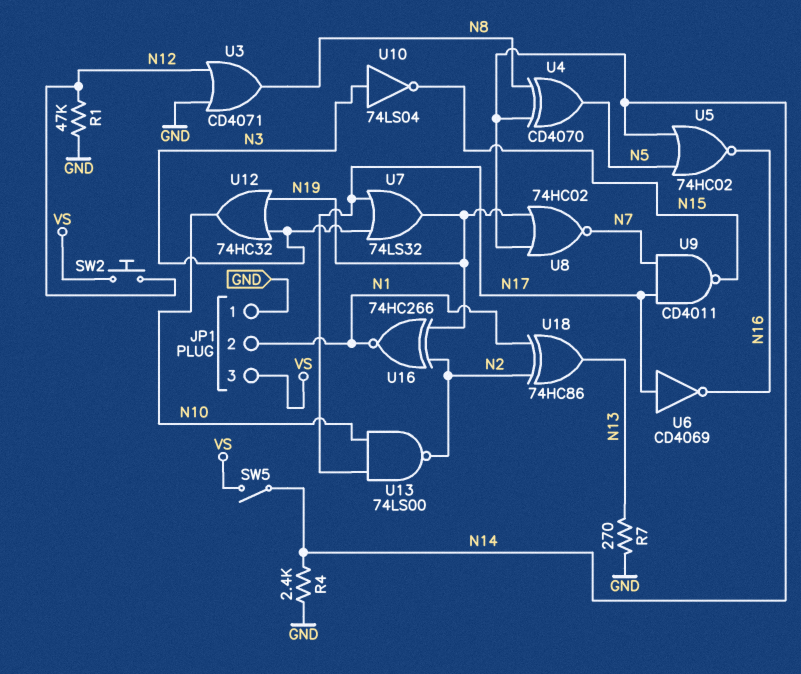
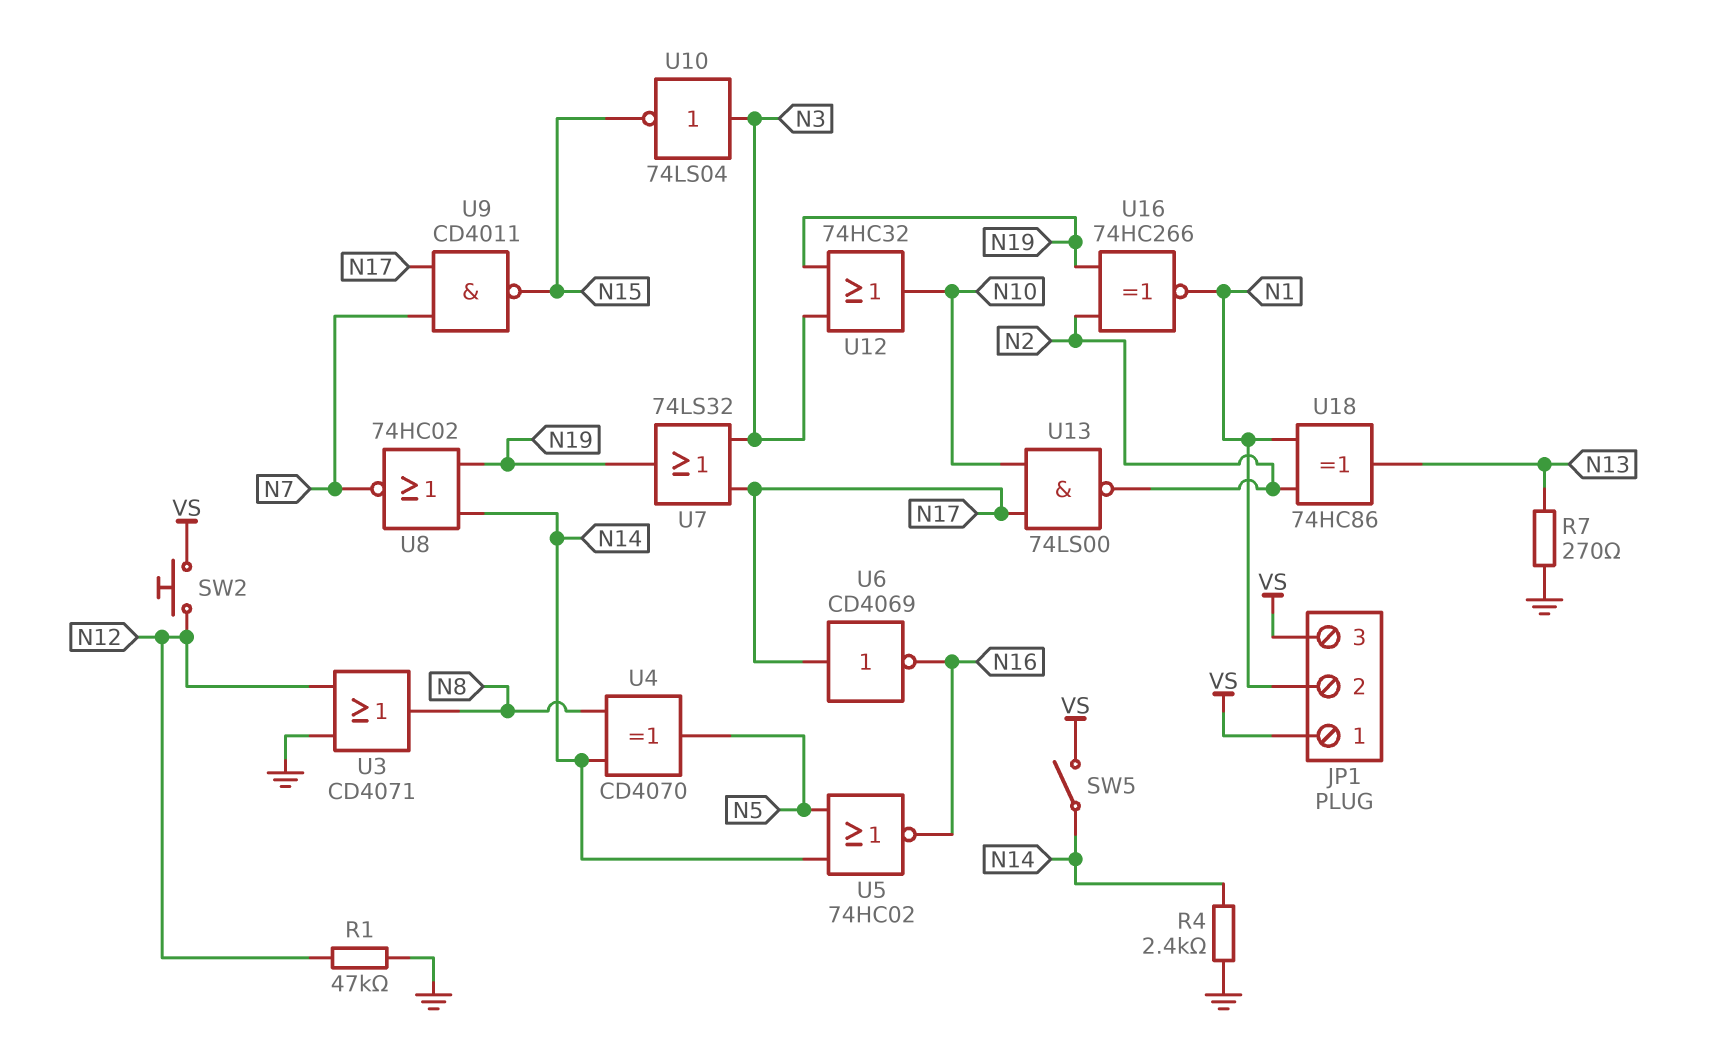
JP1 pin 1: GND -> VS

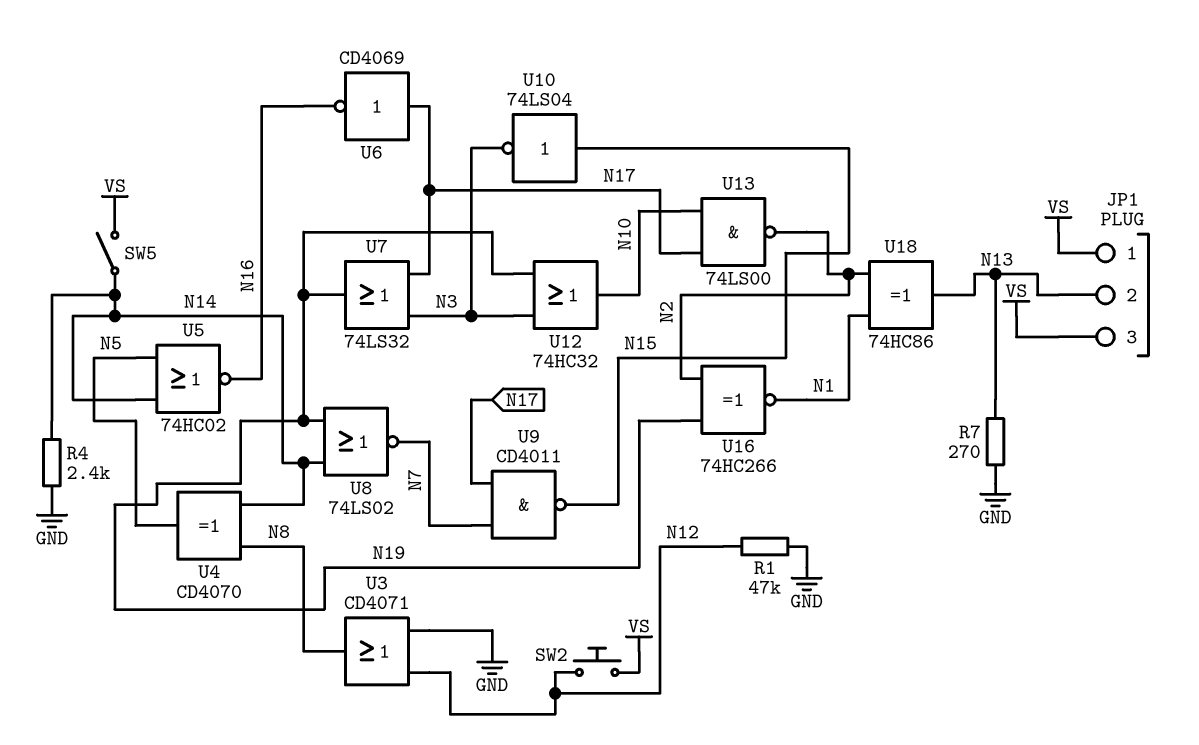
JP1 pin 2: N1 -> N13
U8: NOR 74HC02 (in N14, in N19, out N7) -> NOR 74LS02 (in N14, in N19, out N7)
U10: NOT 74LS04 (in N3, out N15) -> NOT 74LS04 (in N15, out N3)

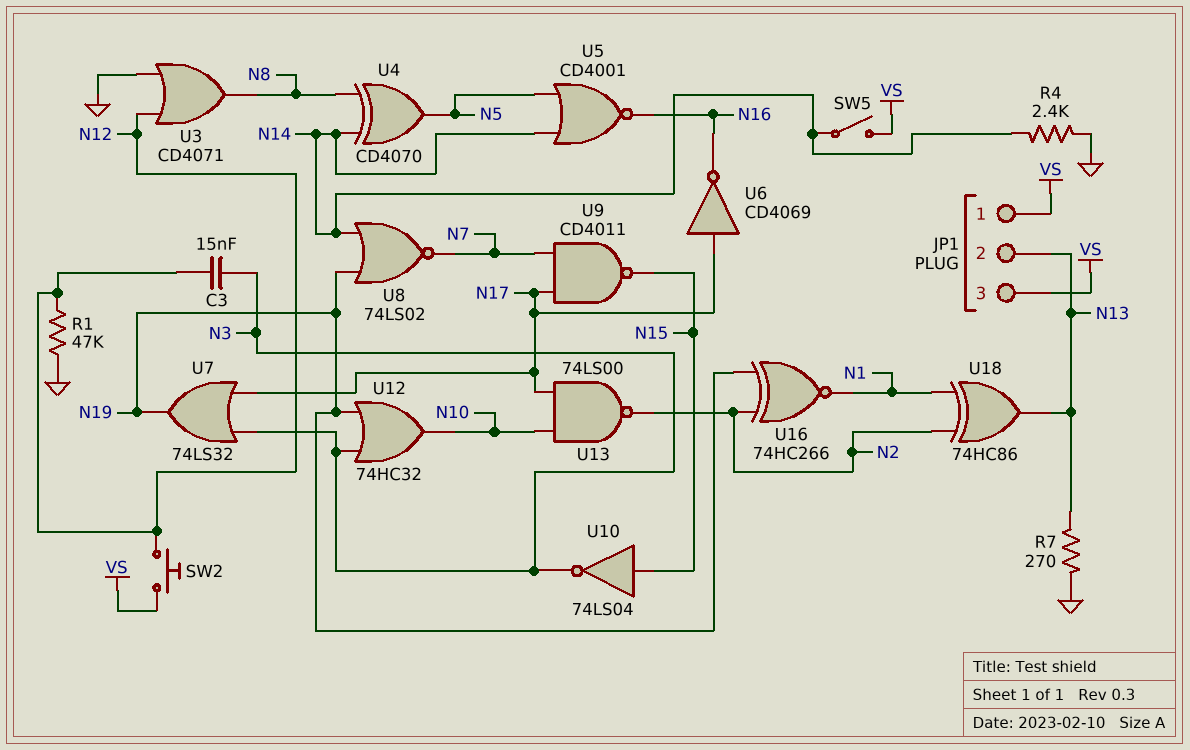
C3: none -> 15nF (N3, N12)
U5: NOR 74HC02 (in N5, in N14, out N16) -> NOR CD4001 (in N5, in N14, out N16)

